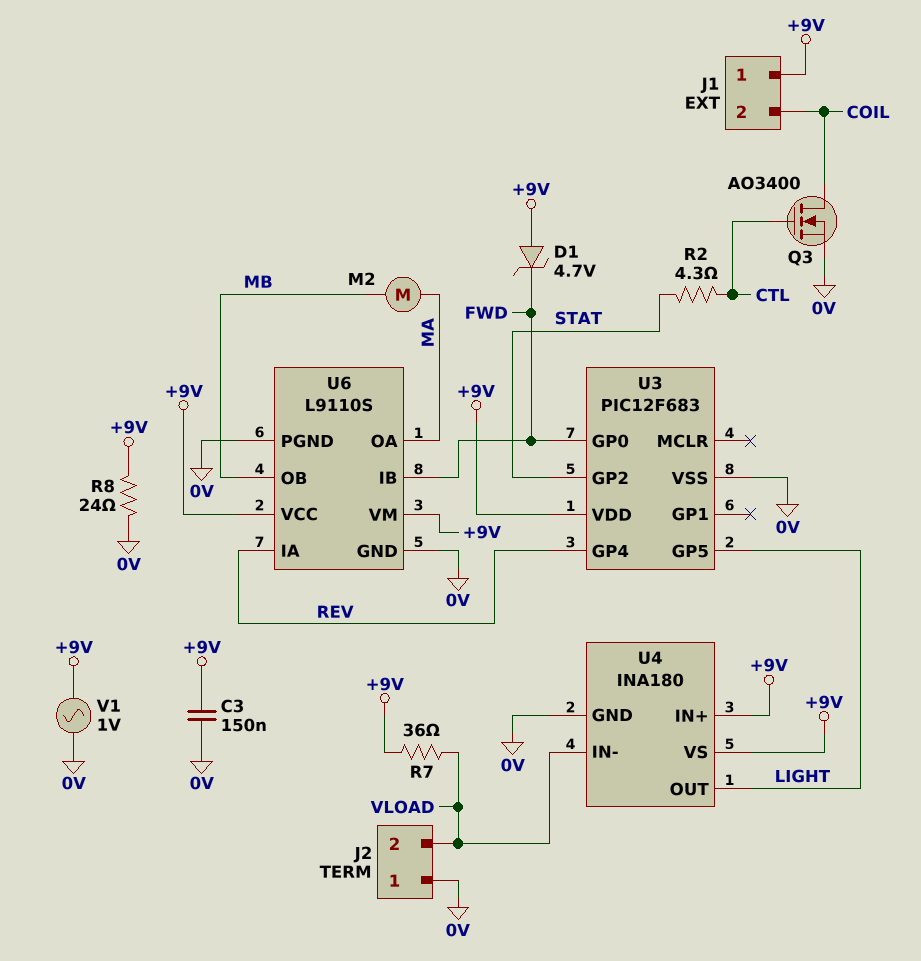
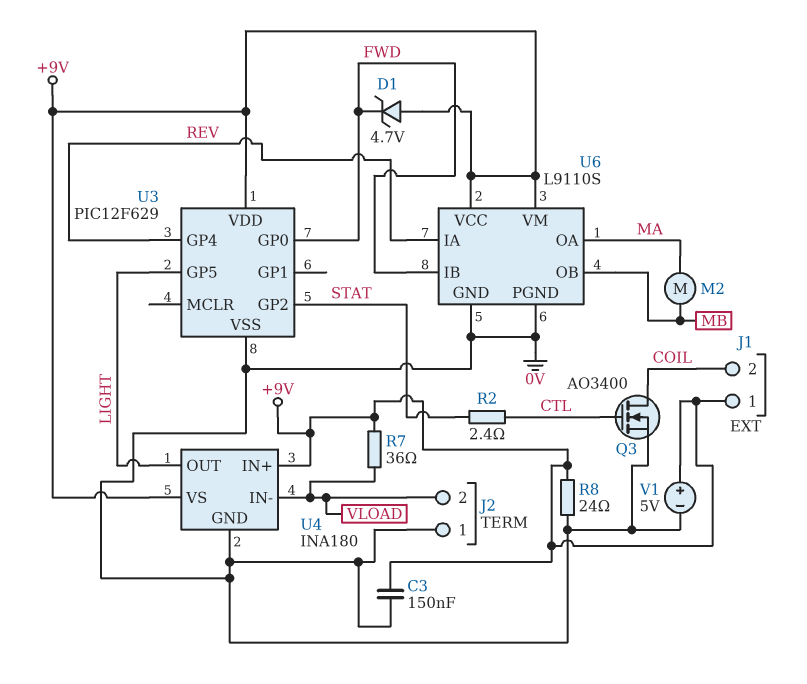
R2: 4.3 (CTL, STAT) -> 2.4 (CTL, STAT)
U3: PIC12F683 -> PIC12F629
V1: AC 1V (+9V, 0V) -> 5V (plus +9V, minus 0V)

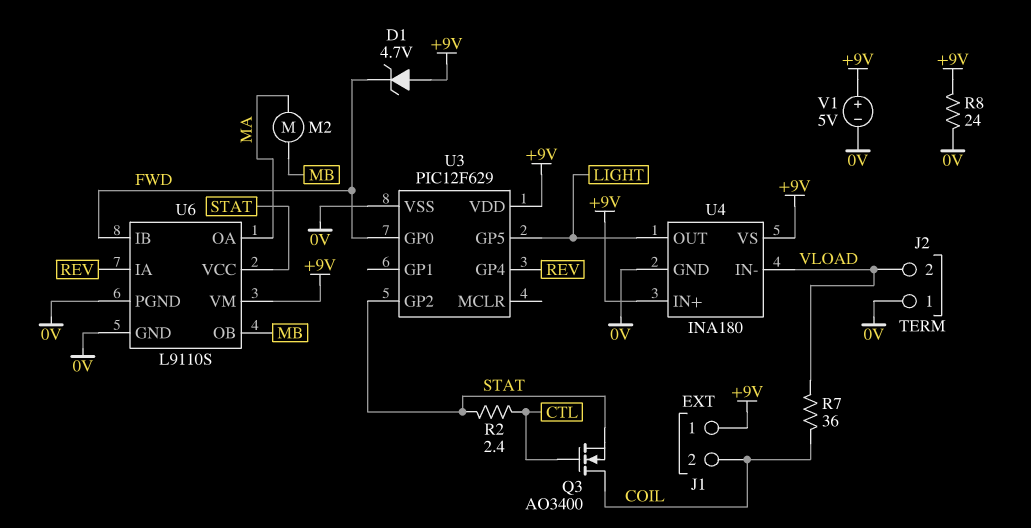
C3: 150nF (+9V, 0V) -> none
Q3: NMOS AO3400 (G CTL, D COIL, S 0V) -> NMOS AO3400 (G CTL, D COIL, S STAT)
R7: 36 (+9V, VLOAD) -> 36 (COIL, VLOAD)
U6 pin VCC: +9V -> STAT

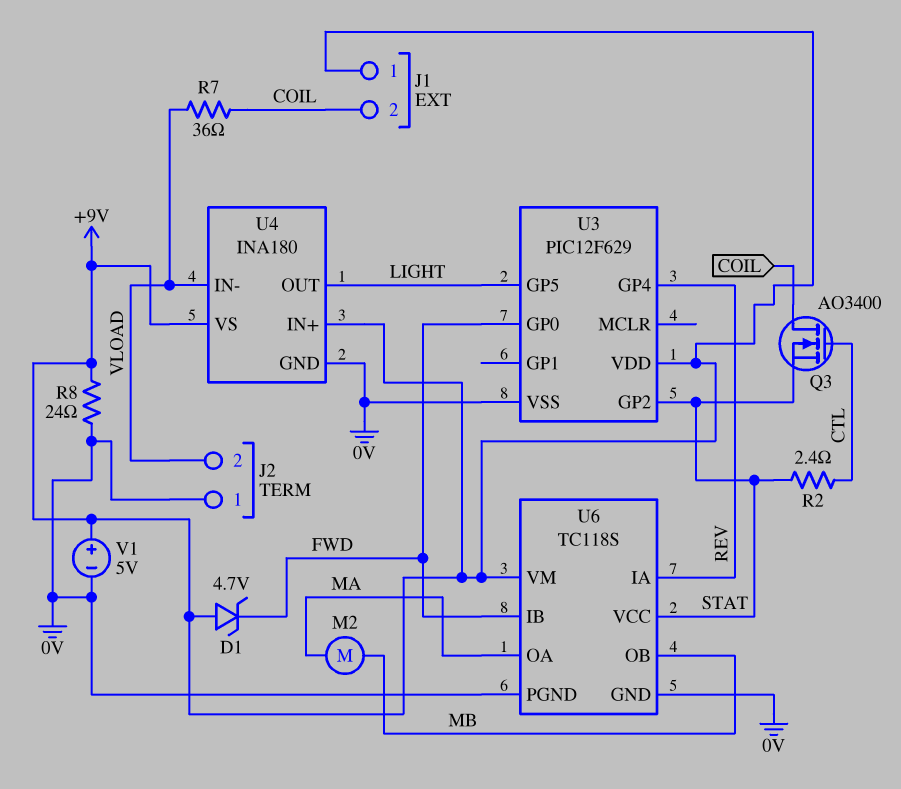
U6: L9110S -> TC118S

